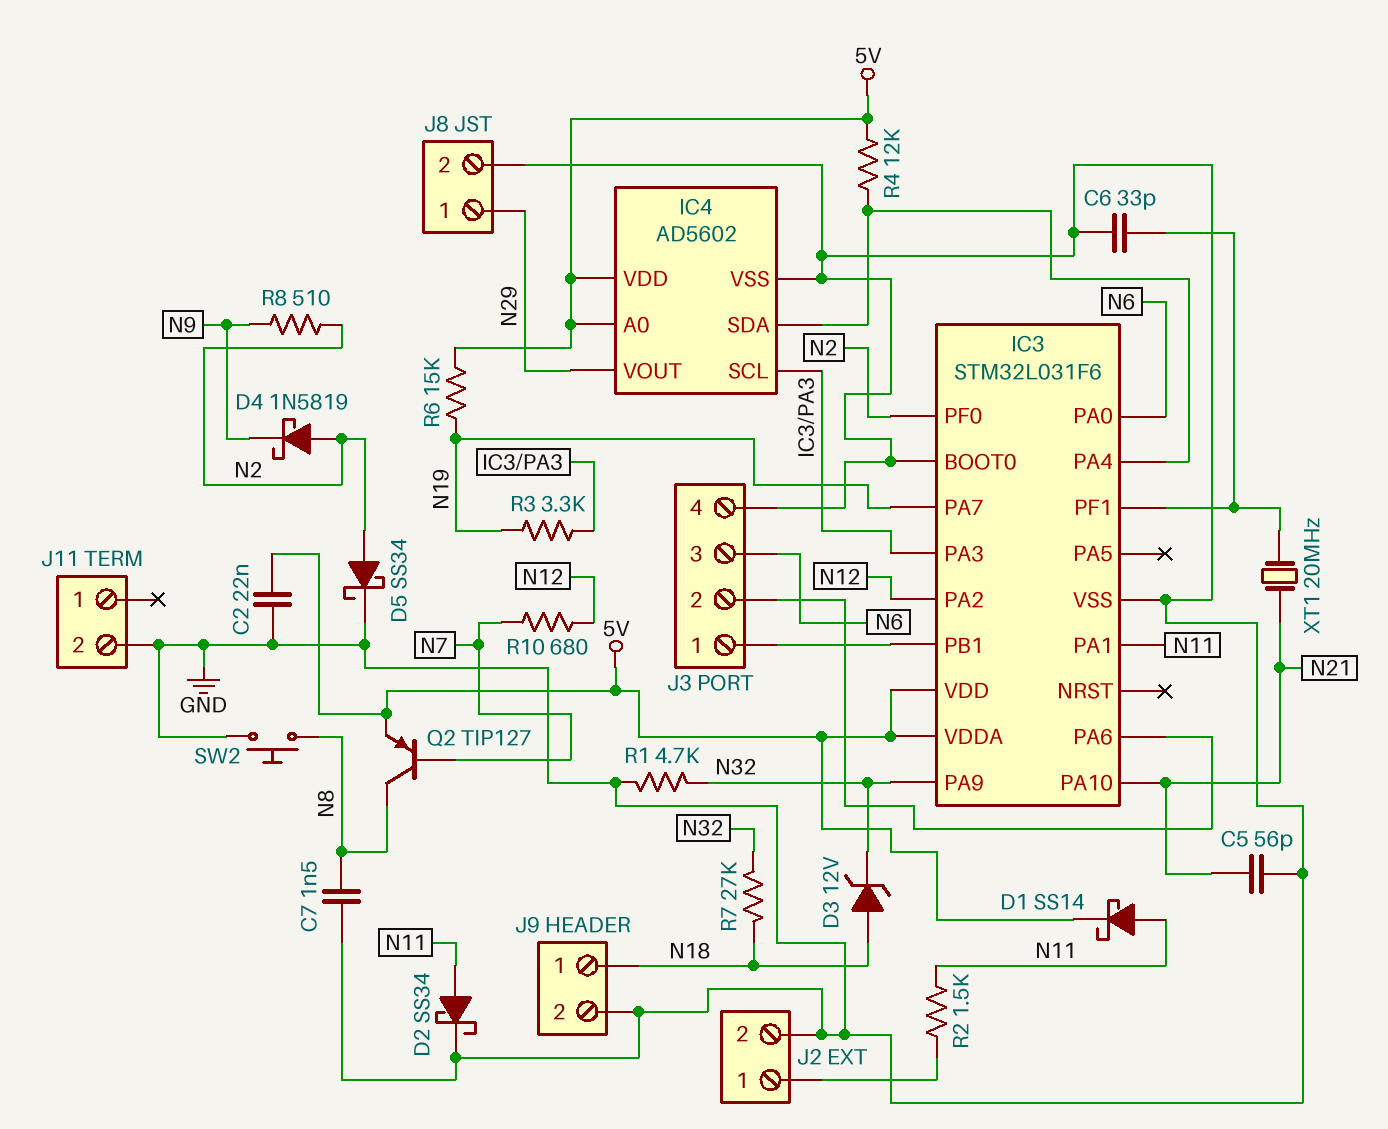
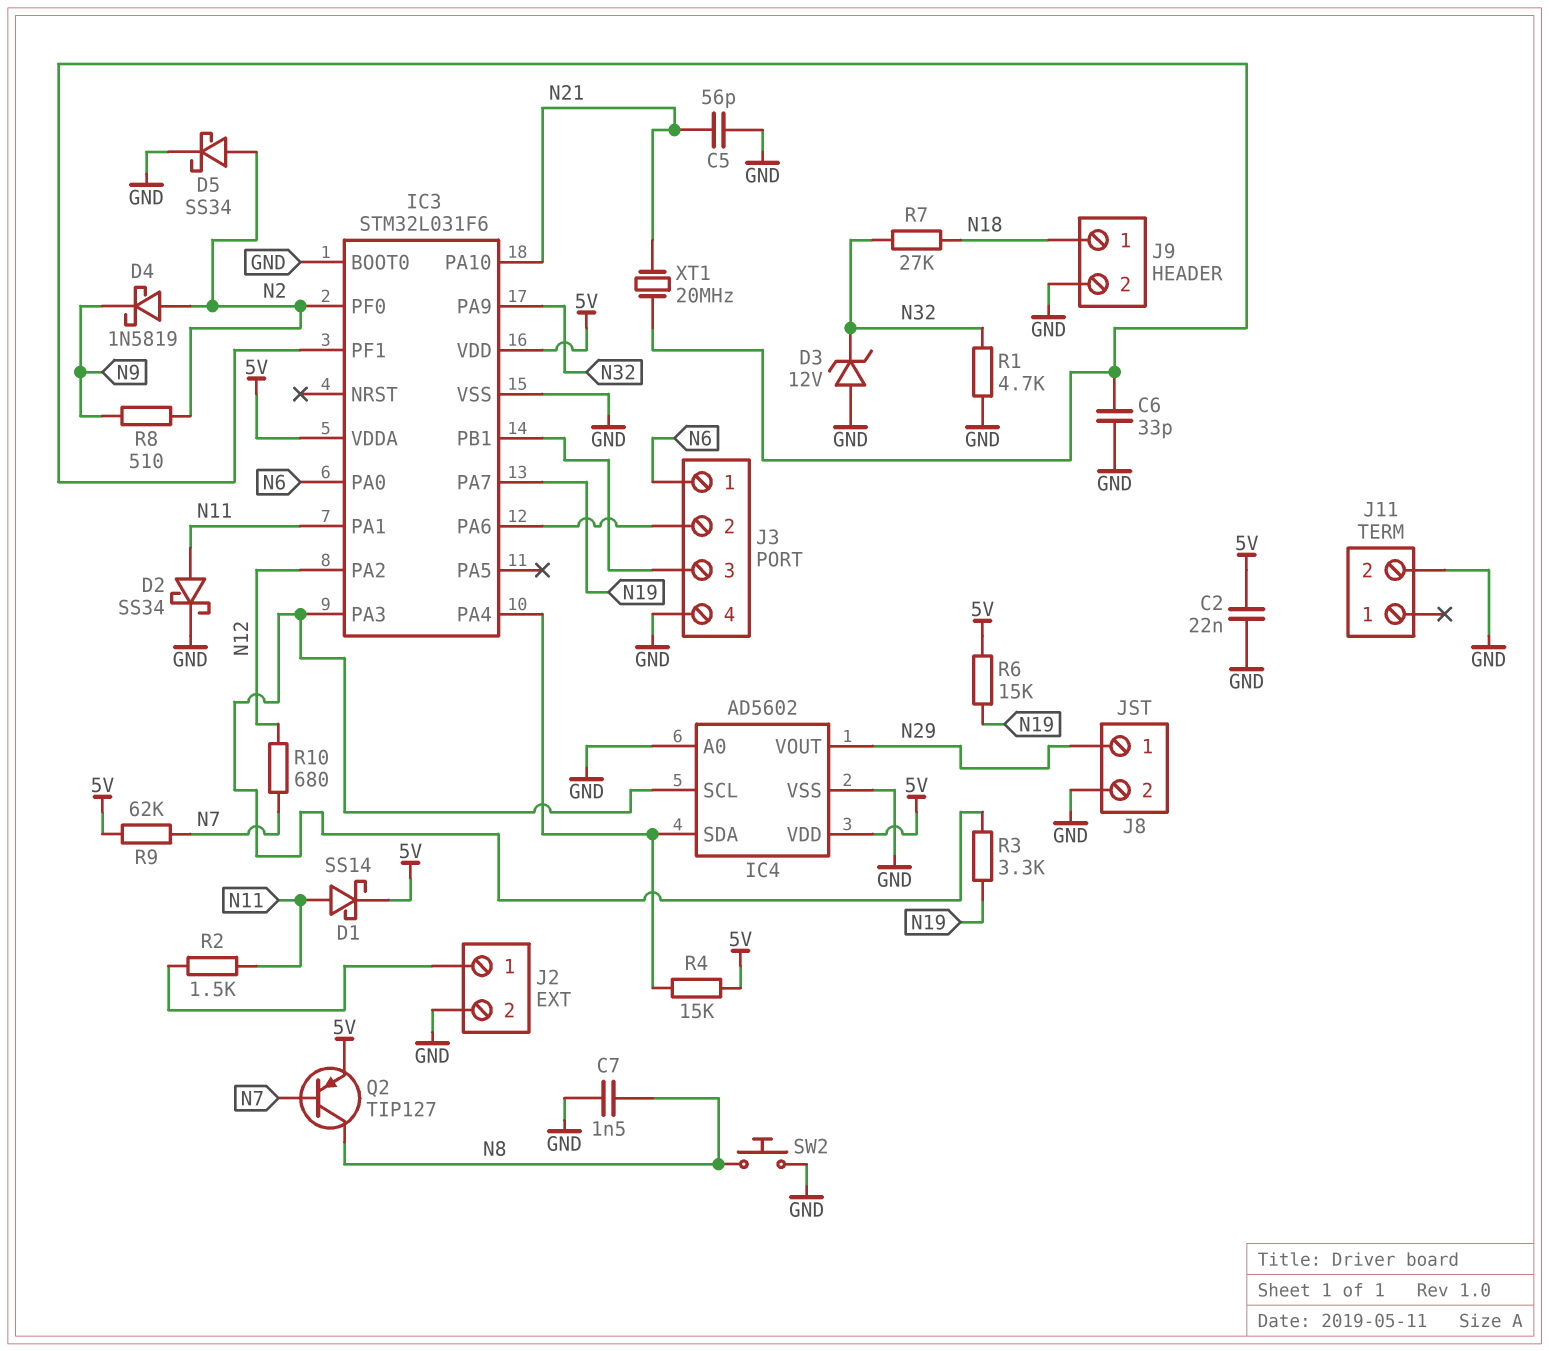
D3: zener 12V (A N18, K N32) -> zener 12V (A GND, K N32)
IC4 pin A0: 5V -> GND
J3 pin 1: IC3/PB1 -> N6
J3 pin 3: N6 -> IC3/PB1
R4: 12k (5V, IC3/PA4) -> 15k (5V, IC3/PA4)
R9: none -> 62k (5V, N7)

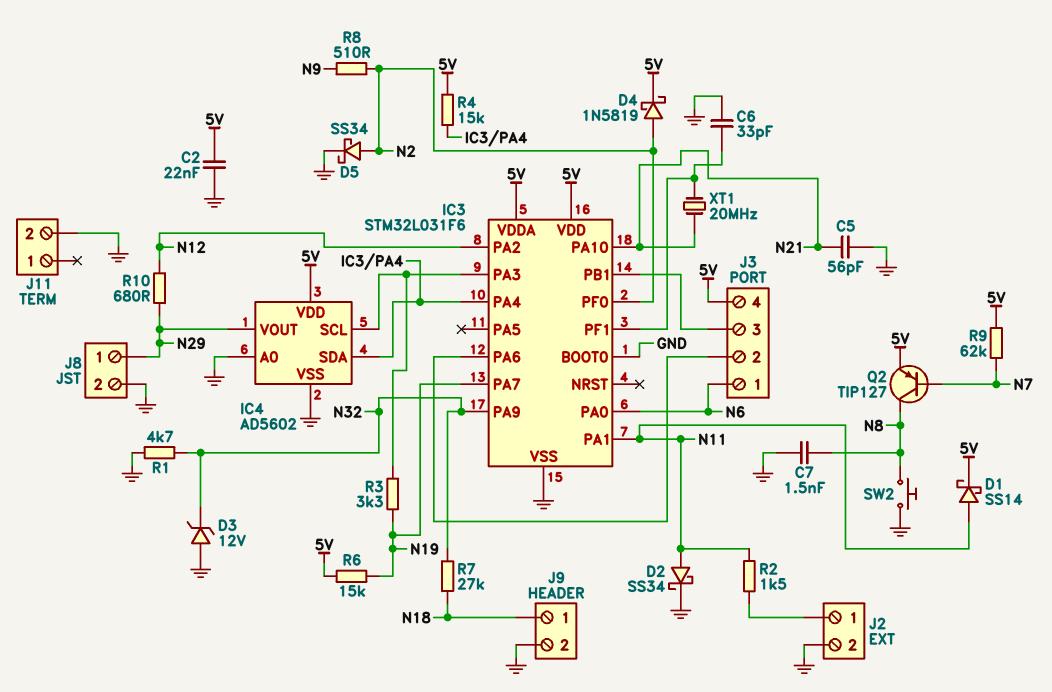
D4: schottky 1N5819 (A N2, K N9) -> schottky 1N5819 (A N2, K 5V)
J3 pin 4: GND -> 5V
R10: 680 (N7, N12) -> 680 (N12, N29)

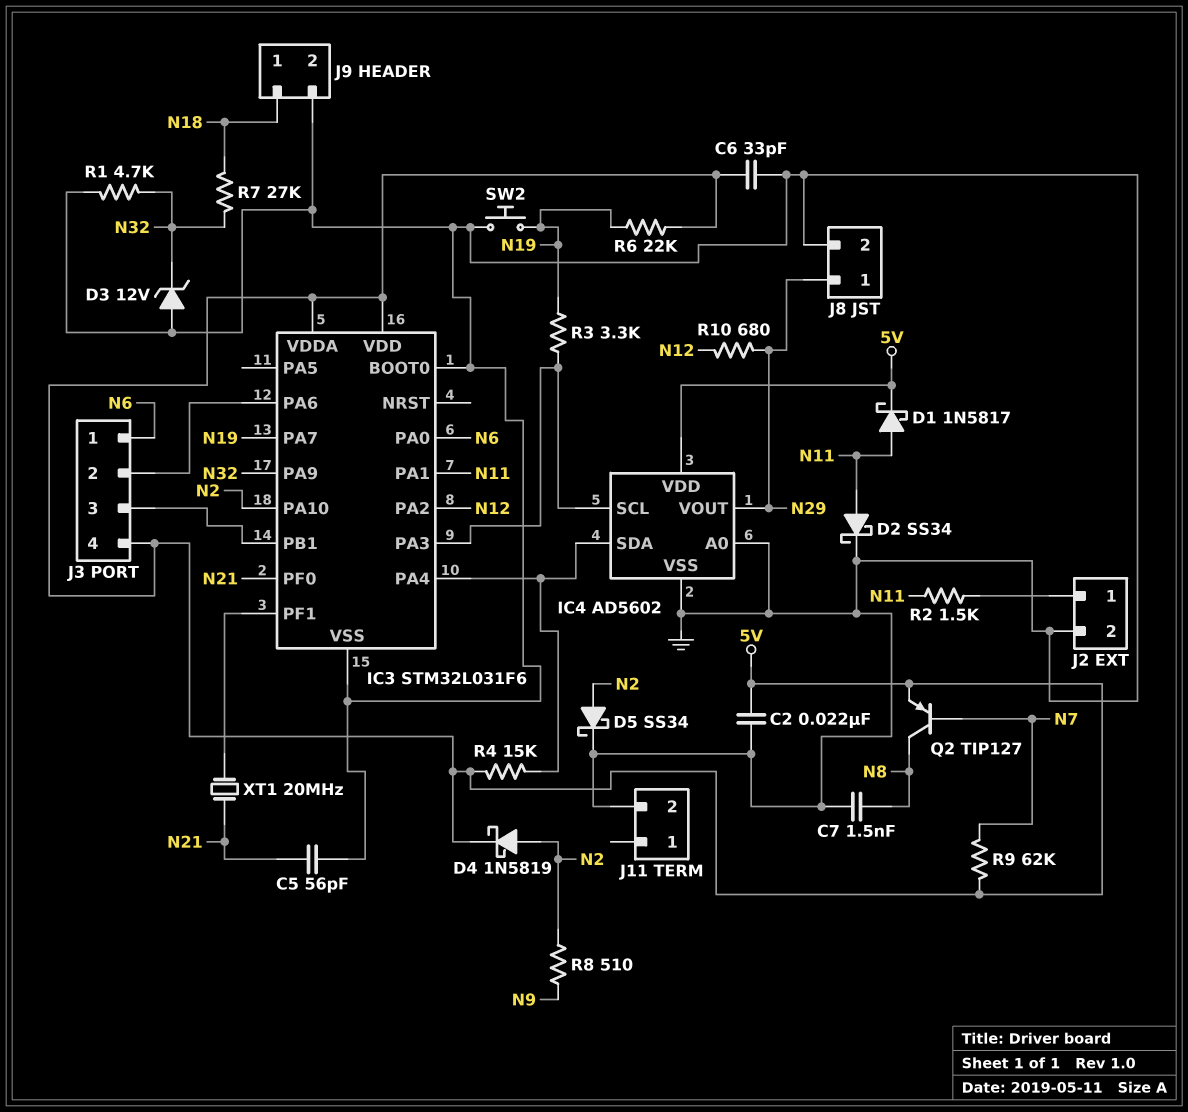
C6: 33pF (GND, IC3/PF1) -> 33pF (5V, GND)
D1: schottky SS14 (A N11, K 5V) -> schottky 1N5817 (A N11, K 5V)
IC3 pin PA10: N21 -> N2
IC3 pin PF0: N2 -> N21
R6: 15k (5V, N19) -> 22k (5V, N19)
SW2: button (GND, N8) -> button (GND, N19)

